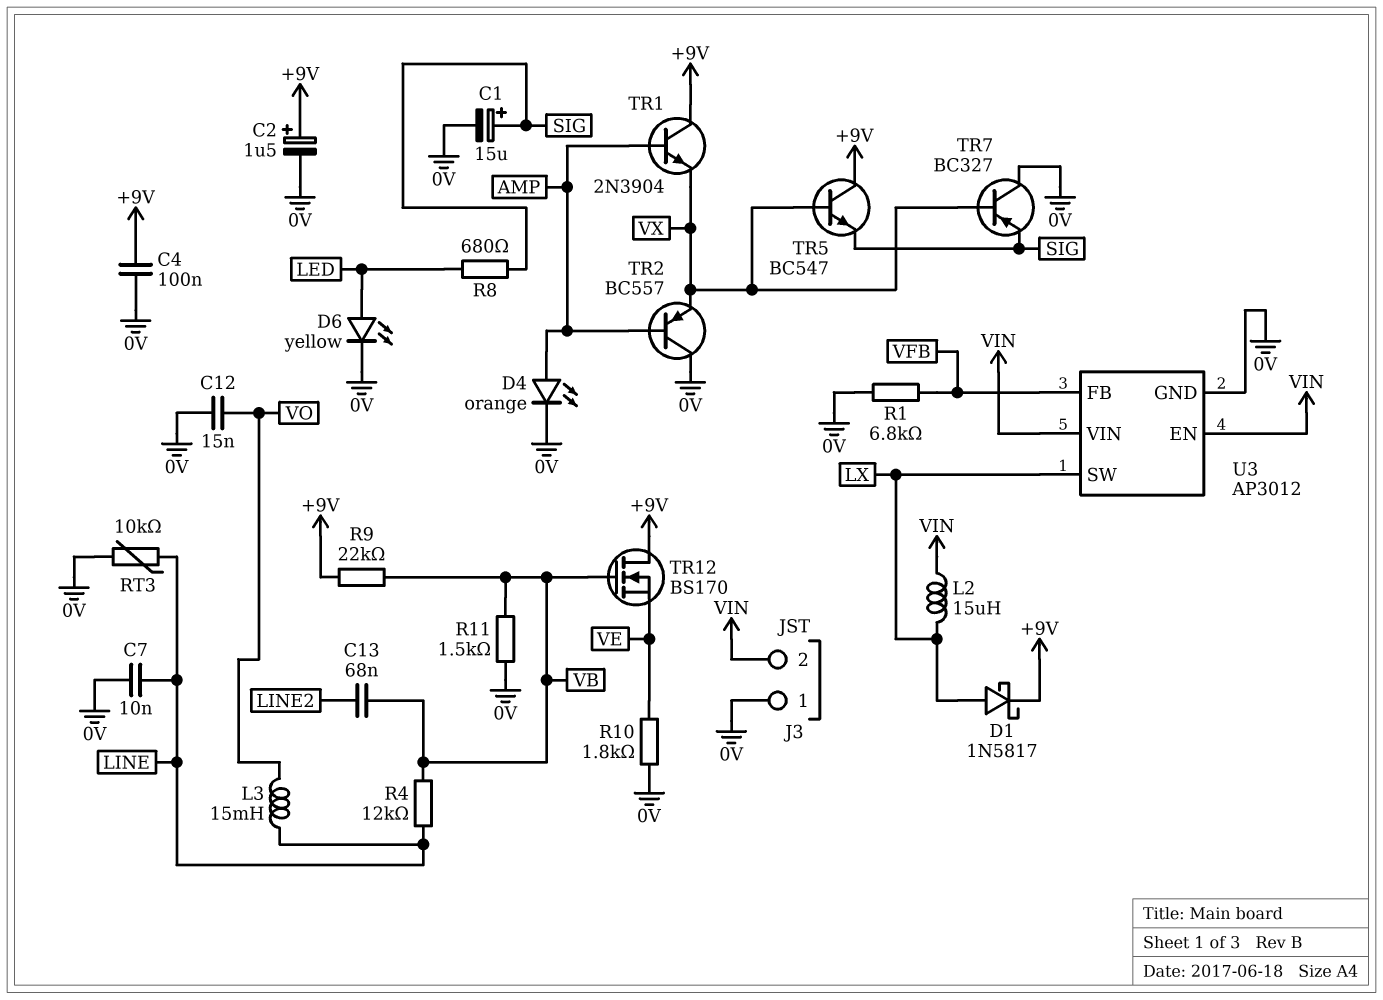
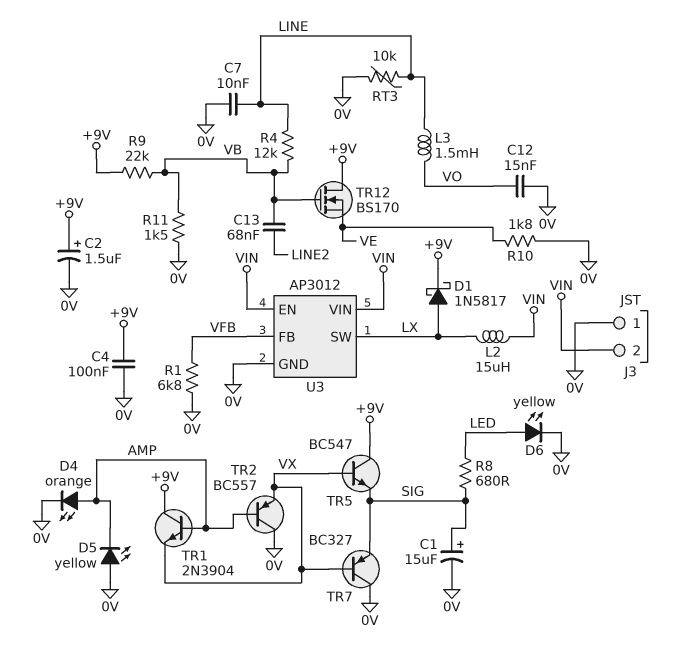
D5: none -> LED yellow (A 0V, K AMP)
L3: 15mH (LINE, VO) -> 1.5mH (LINE, VO)

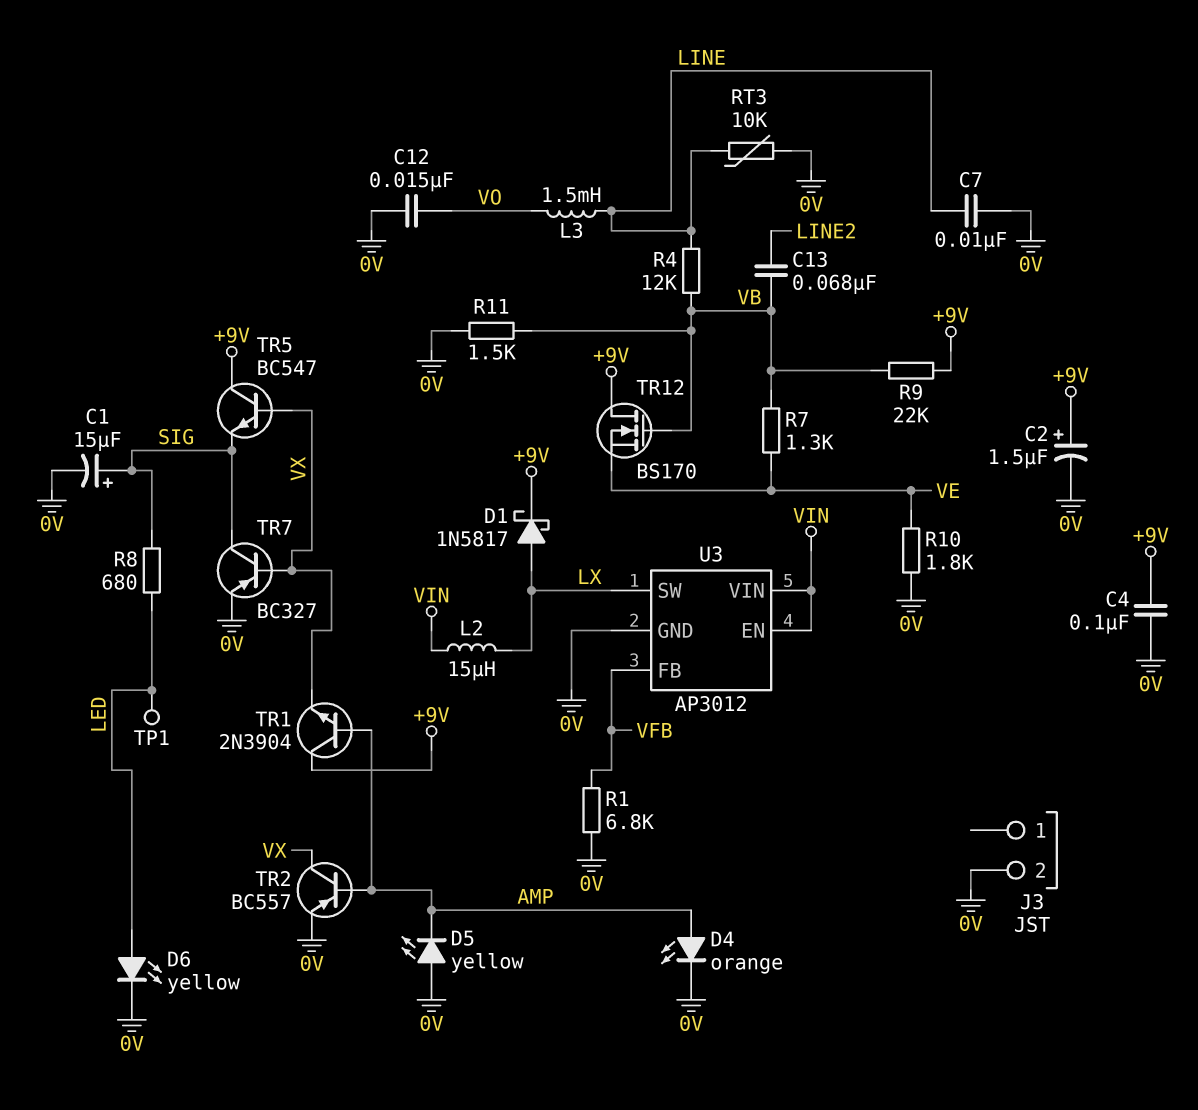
J3 pin 1: 0V -> none
J3 pin 2: VIN -> 0V
R7: none -> 1.3k (VB, VE)
TP1: none -> test point (LED)
TR2: PNP BC557 (B AMP, C 0V, E VX) -> PNP BC557 (B AMP, C VX, E 0V)
TR7: PNP BC327 (B VX, C 0V, E SIG) -> PNP BC327 (B VX, C SIG, E 0V)

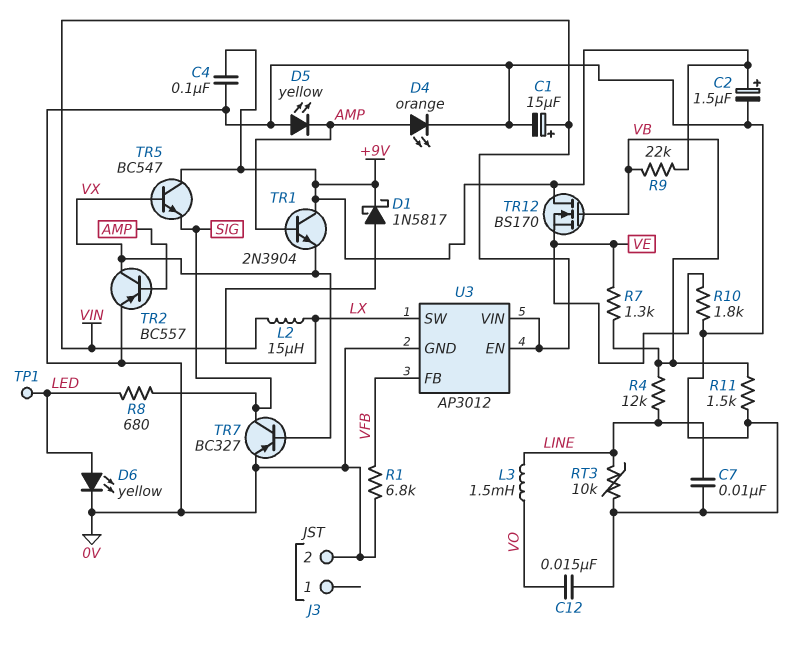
C1: 15uF (plus SIG, minus 0V) -> 15uF (plus VIN, minus 0V)
C13: 68nF (LINE2, VB) -> none

